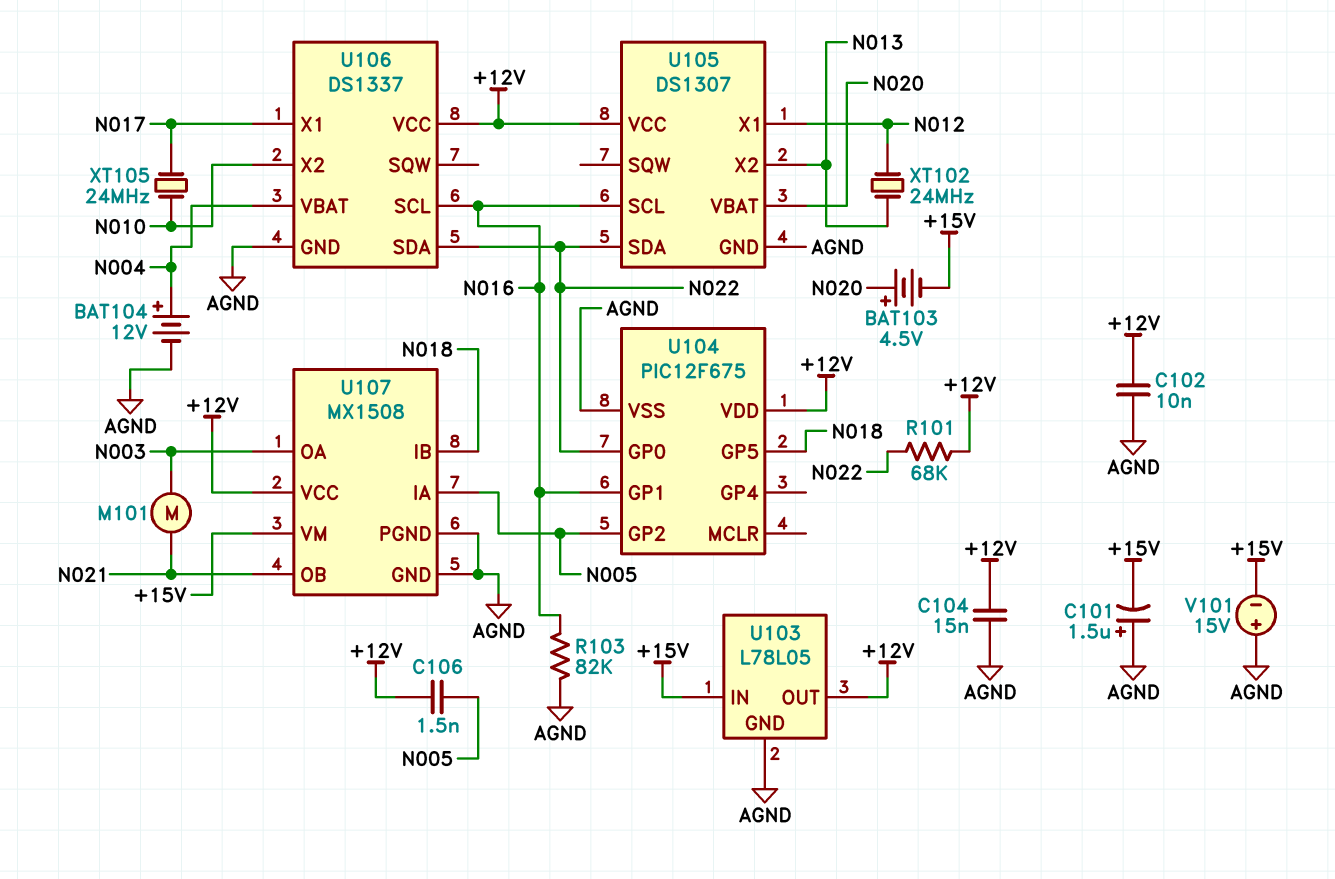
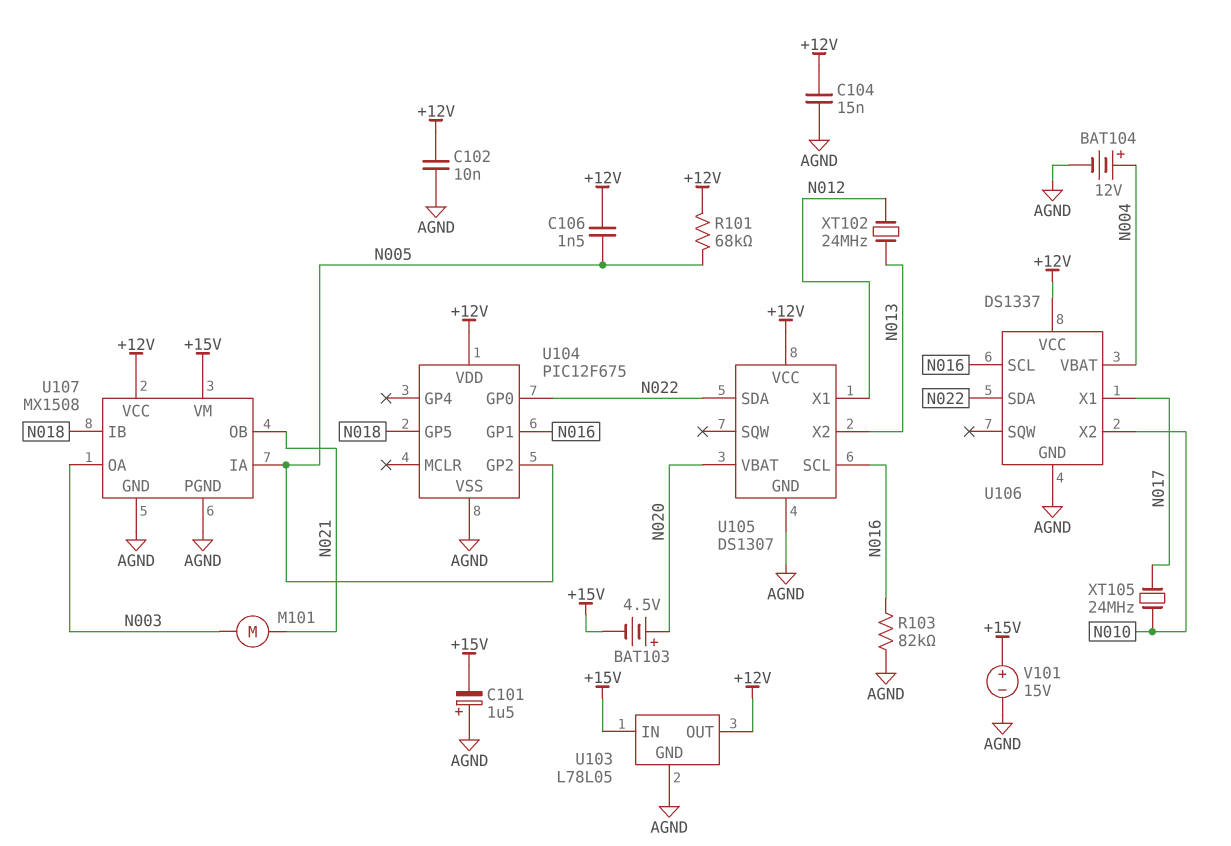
R101: 68k (+12V, N022) -> 68k (+12V, N005)
V101: 15V (plus AGND, minus +15V) -> 15V (plus +15V, minus AGND)

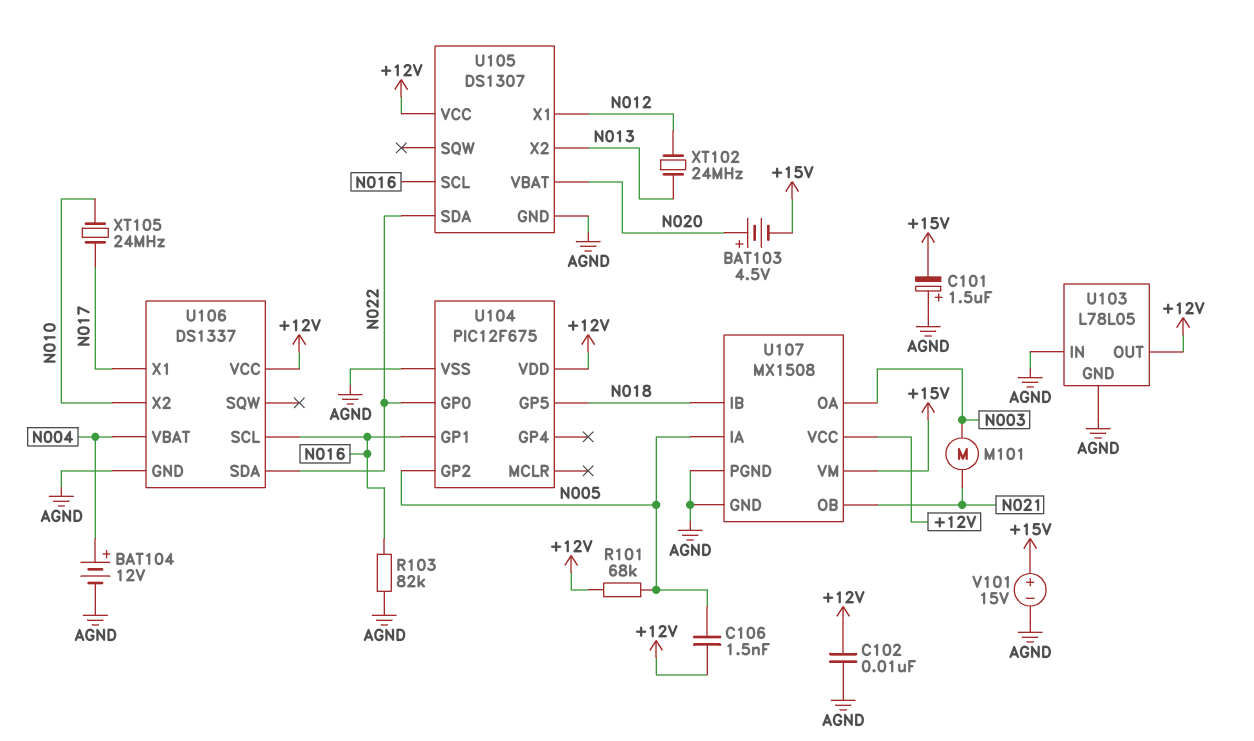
C104: 15nF (+12V, AGND) -> none
U103 pin IN: +15V -> AGND

